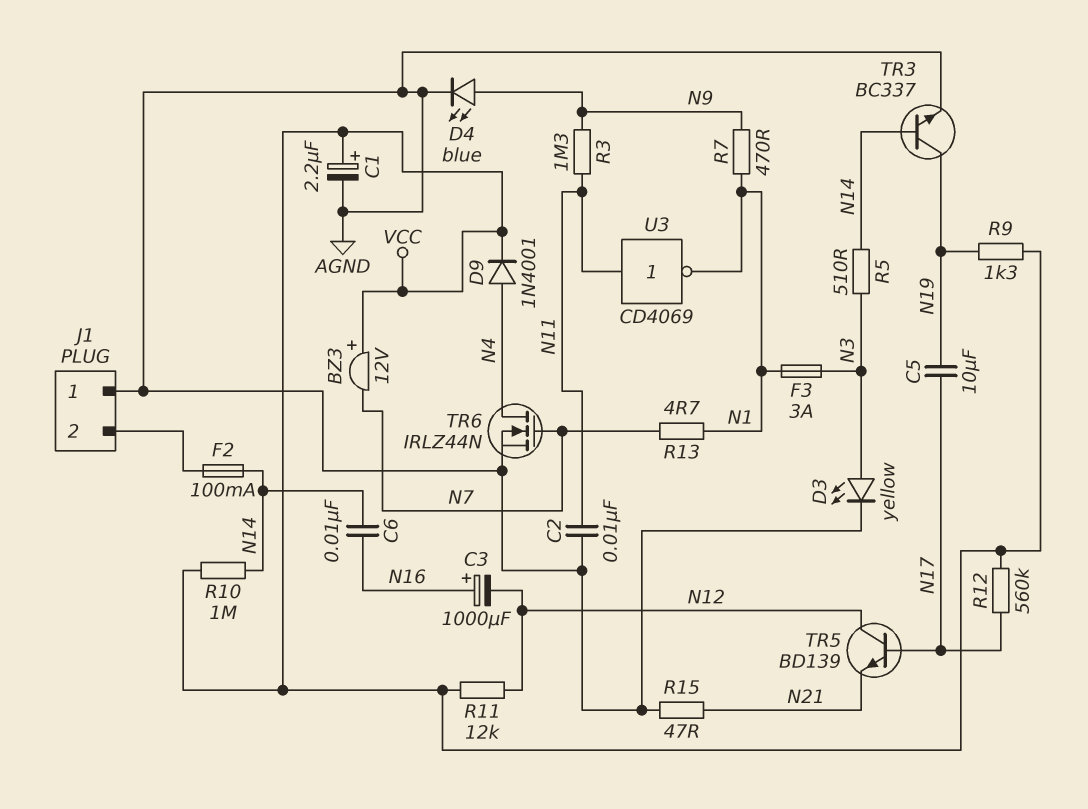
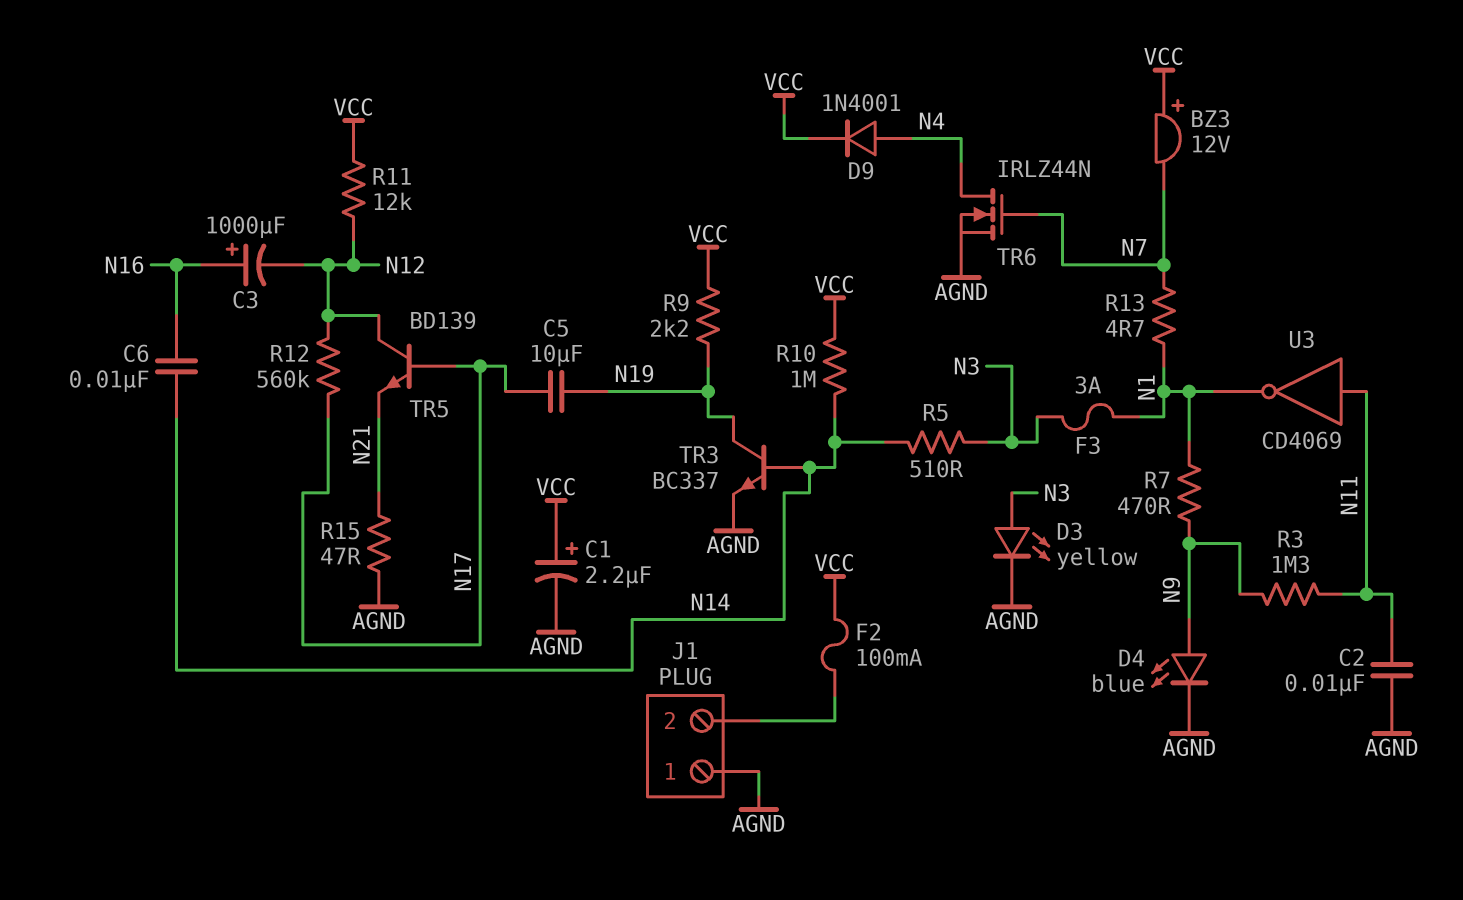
F2: 100mA (J1/2, N14) -> 100mA (J1/2, VCC)
R9: 1.3k (N19, VCC) -> 2.2k (N19, VCC)
R12: 560k (N17, VCC) -> 560k (N12, N17)

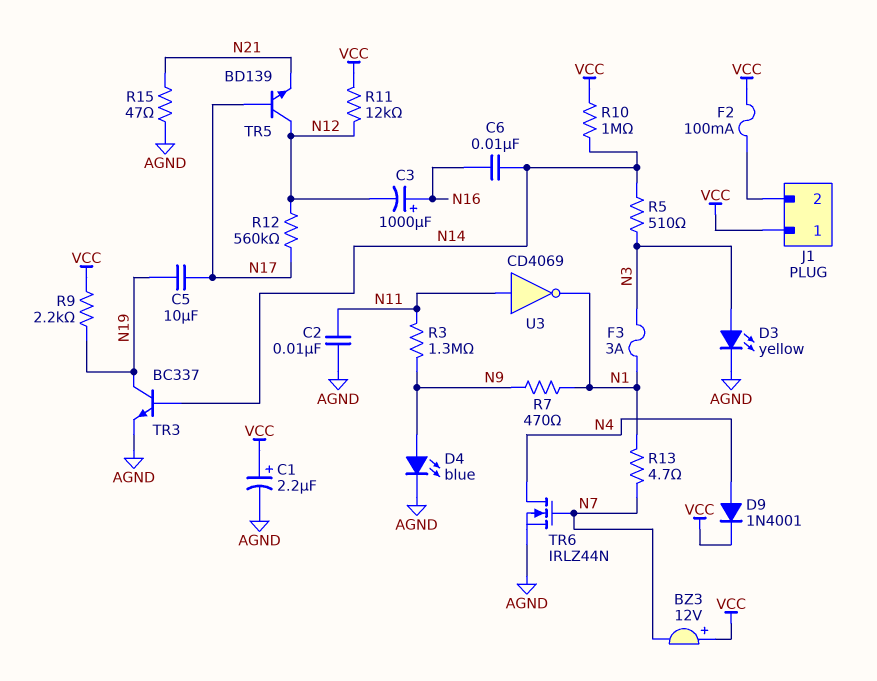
J1 pin 1: AGND -> VCC

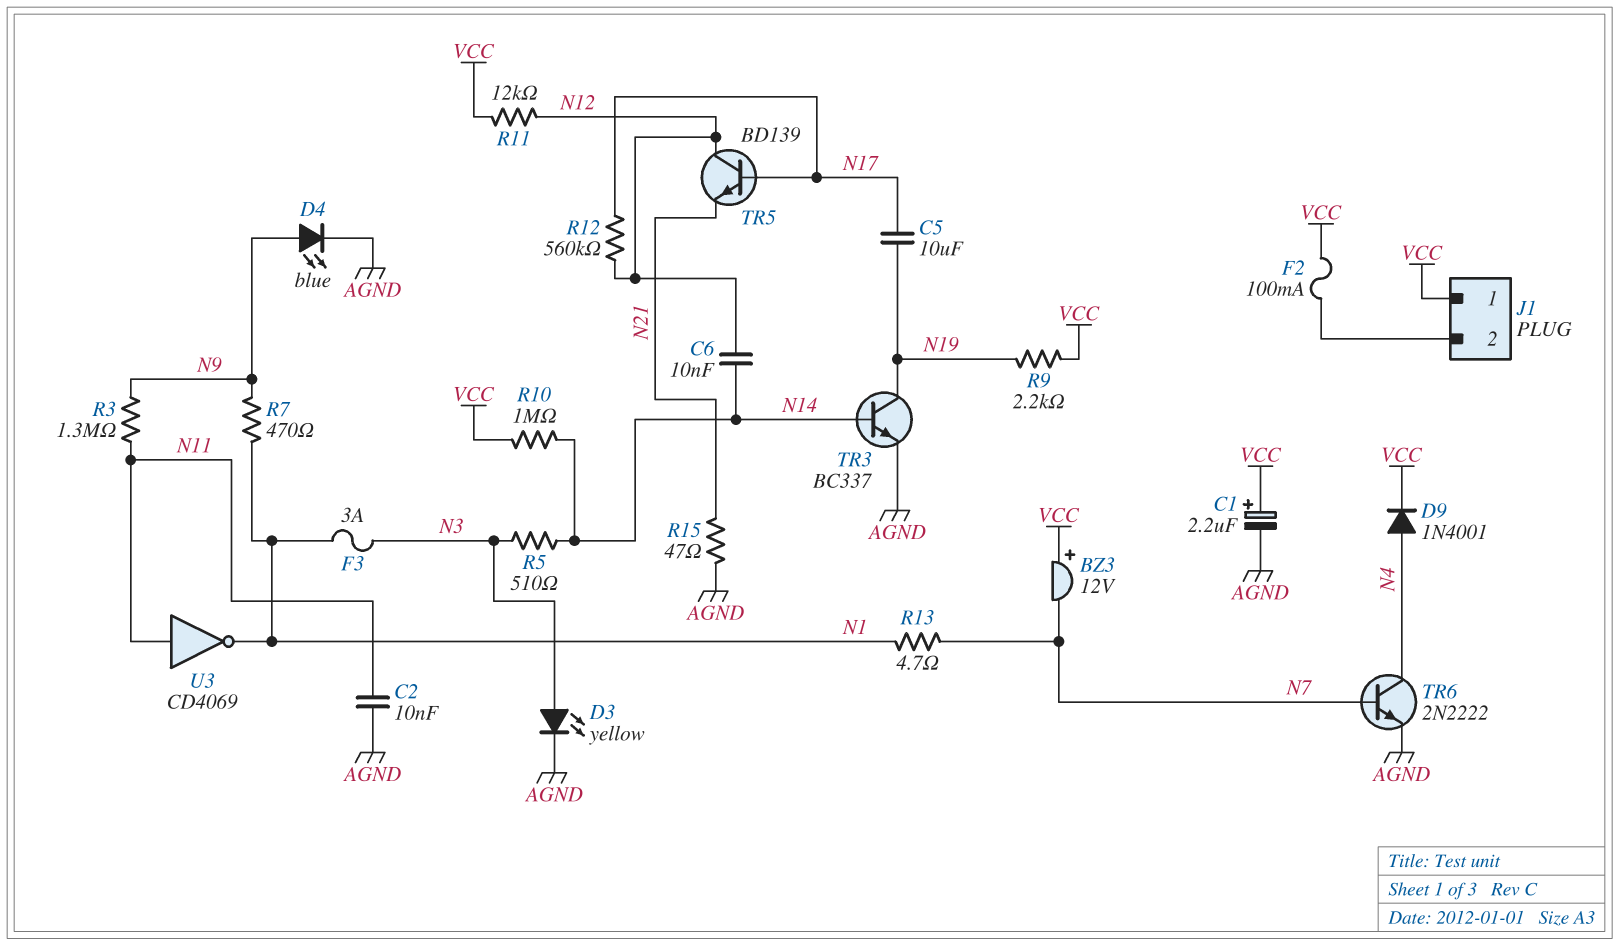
C3: 1000uF (plus N16, minus N12) -> none
C6: 10nF (N14, N16) -> 10nF (N12, N14)
TR6: NMOS IRLZ44N (G N7, D N4, S AGND) -> NPN 2N2222 (B N7, C N4, E AGND)

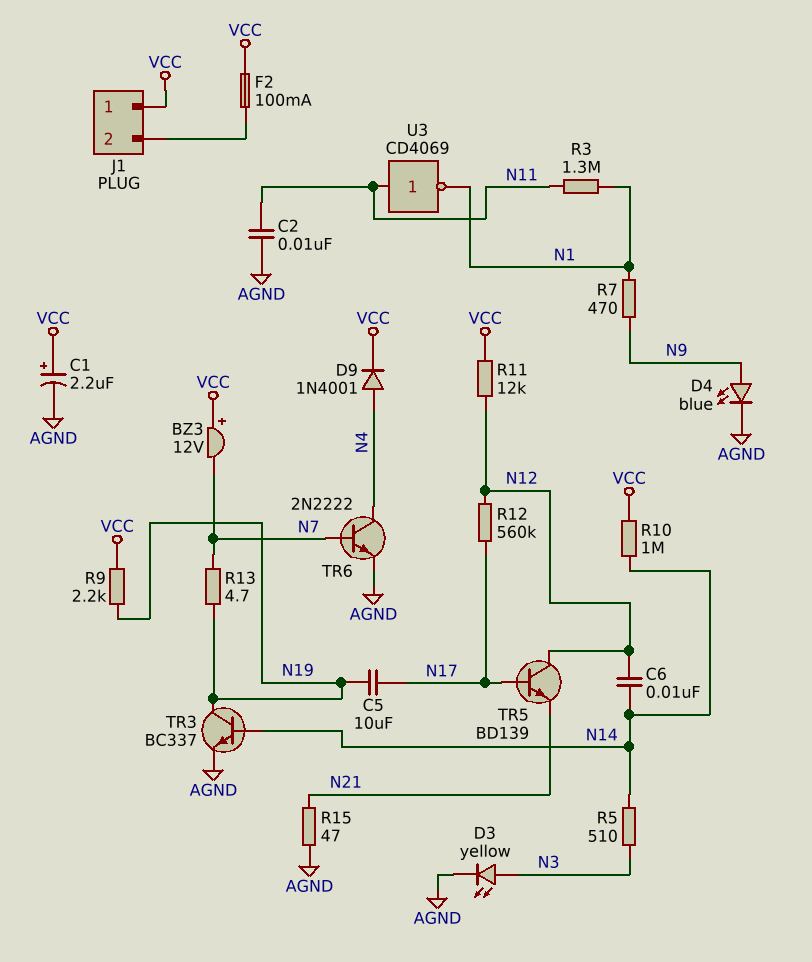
F3: 3A (N1, N3) -> none
R3: 1.3M (N9, N11) -> 1.3M (N1, N11)
R13: 4.7 (N1, N7) -> 4.7 (N7, N19)

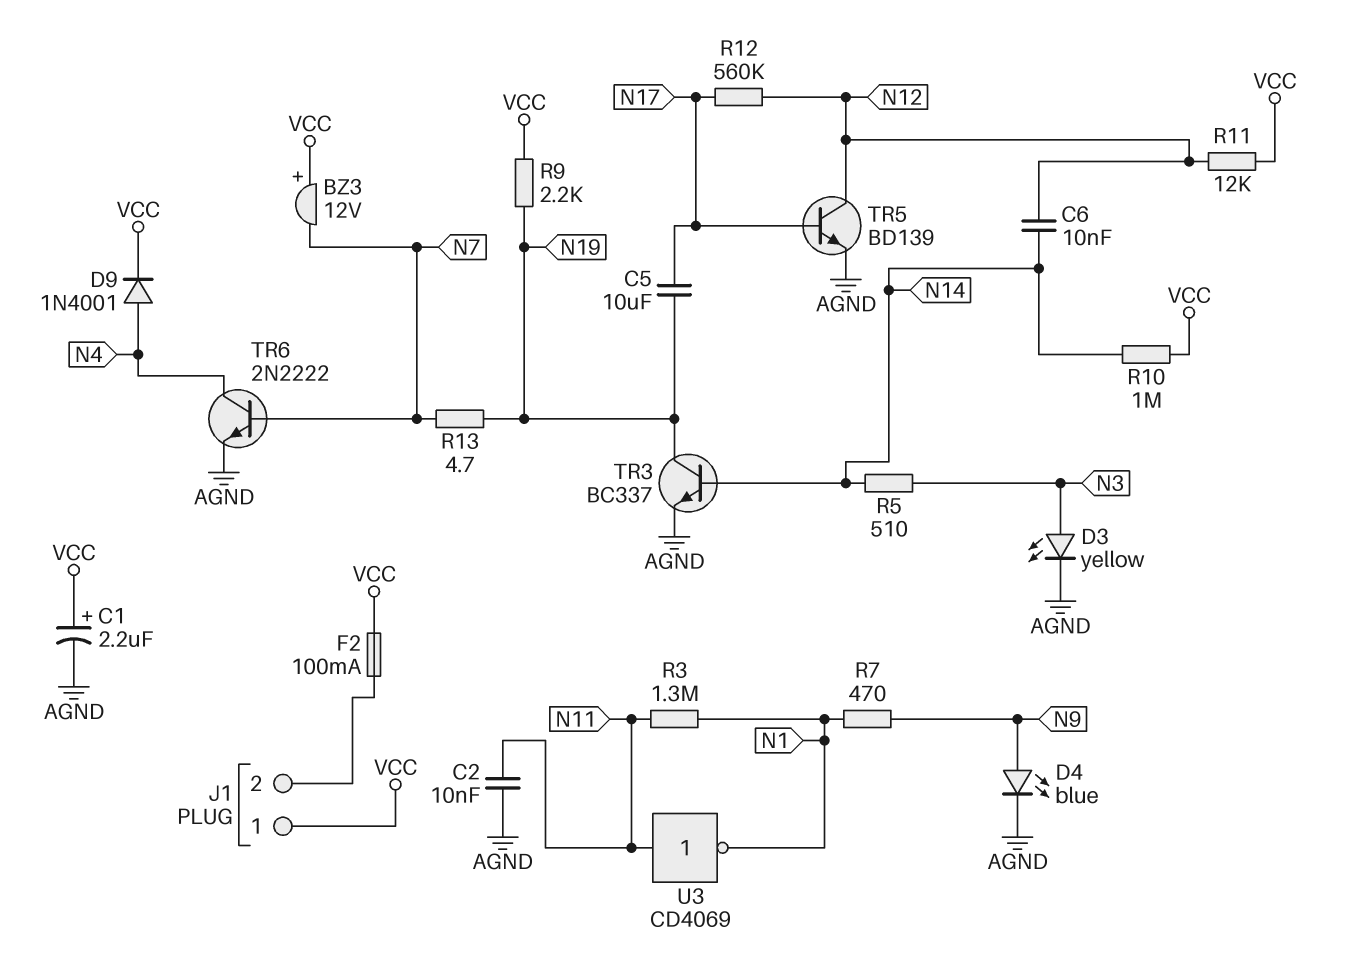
R15: 47 (AGND, N21) -> none
TR5: NPN BD139 (B N17, C N12, E N21) -> NPN BD139 (B N17, C N12, E AGND)

